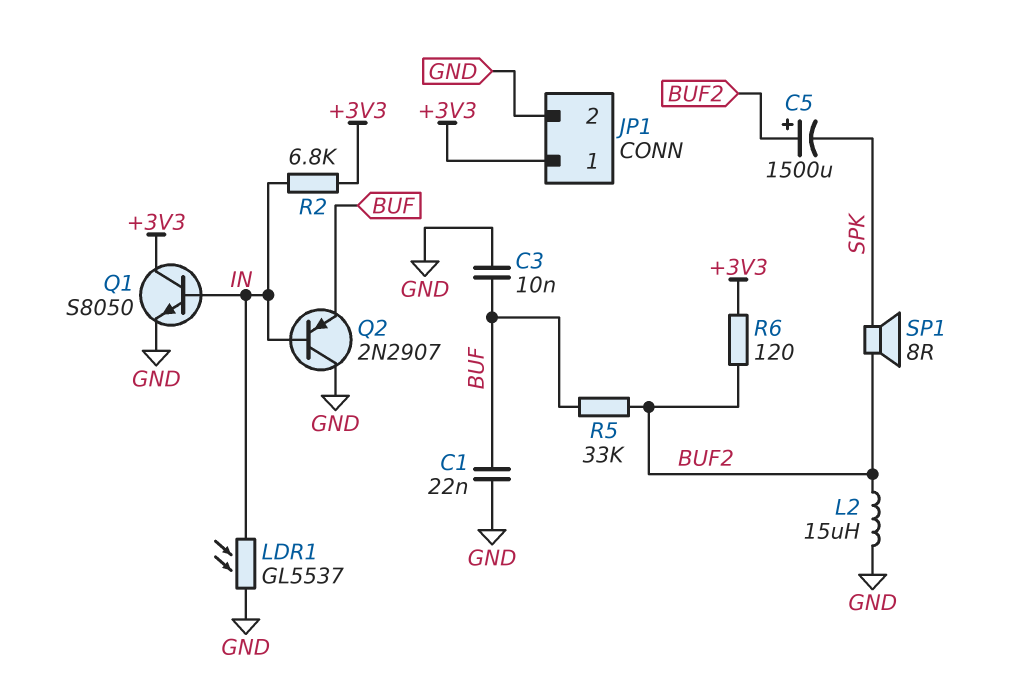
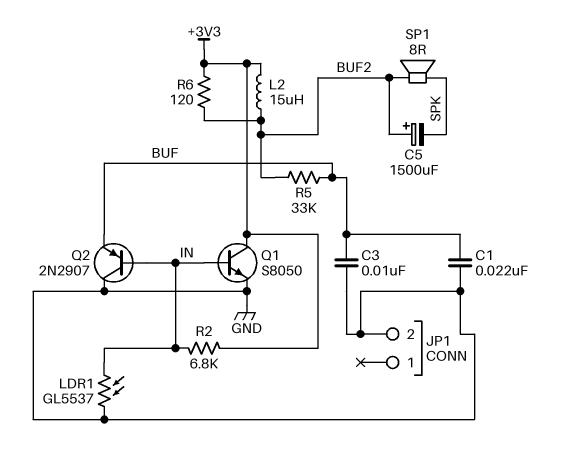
JP1 pin 1: +3V3 -> none
L2: 15uH (BUF2, GND) -> 15uH (+3V3, BUF2)

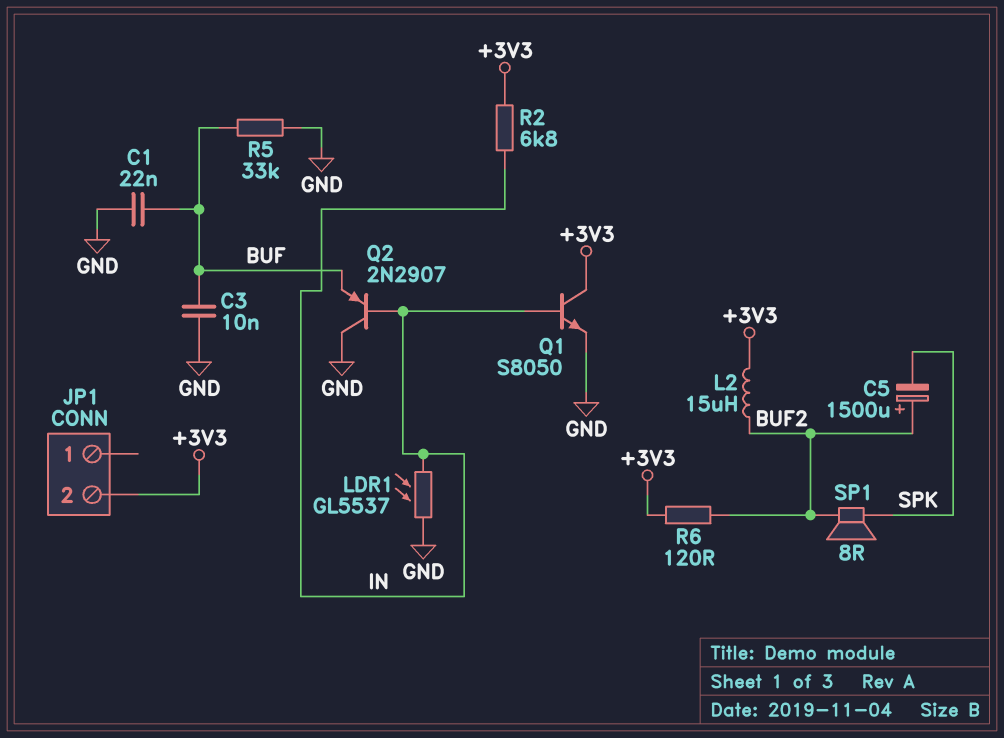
JP1 pin 2: GND -> +3V3
R5: 33k (BUF, BUF2) -> 33k (BUF, GND)

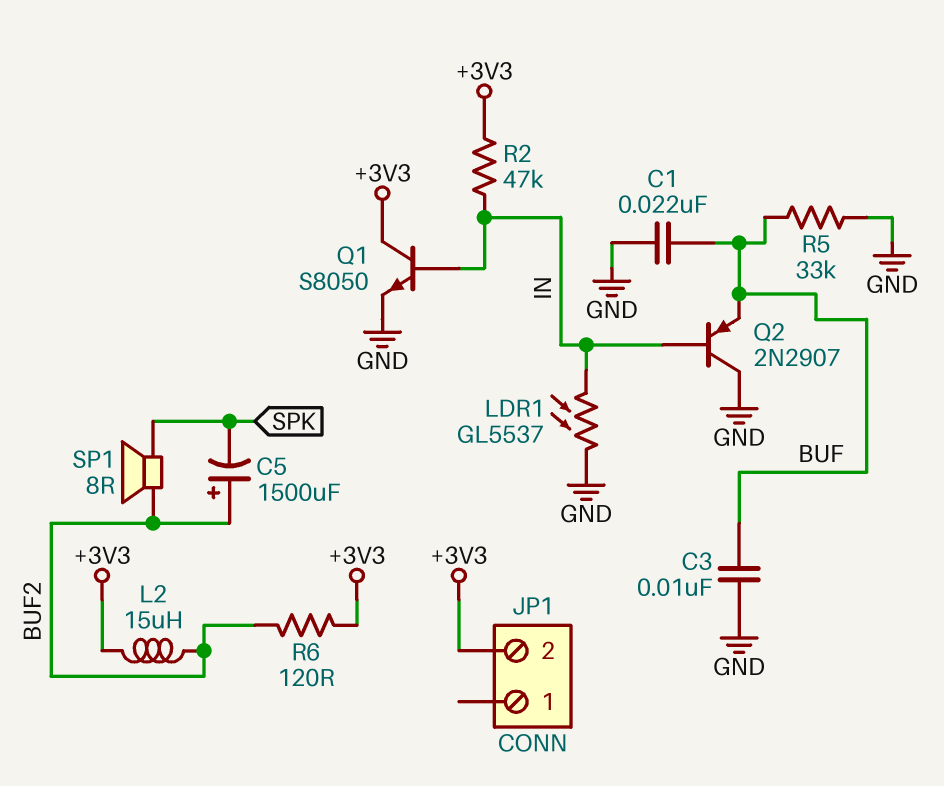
R2: 6.8k (+3V3, IN) -> 47k (+3V3, IN)

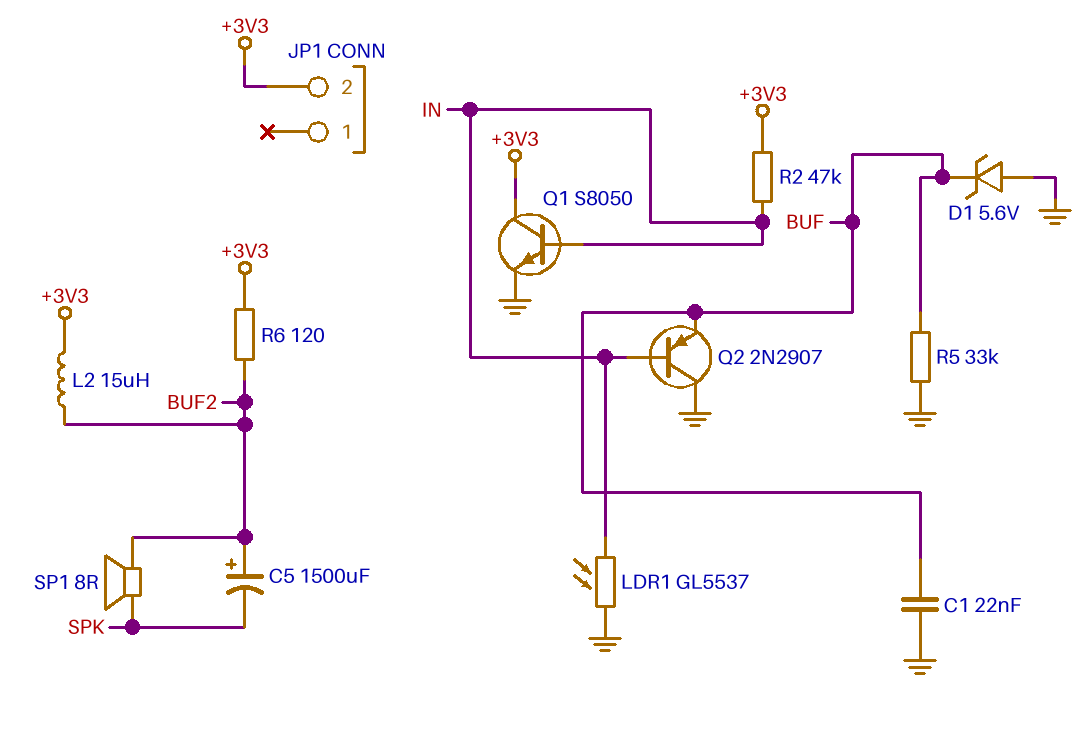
C3: 10nF (BUF, GND) -> none
D1: none -> zener 5.6V (A GND, K BUF)

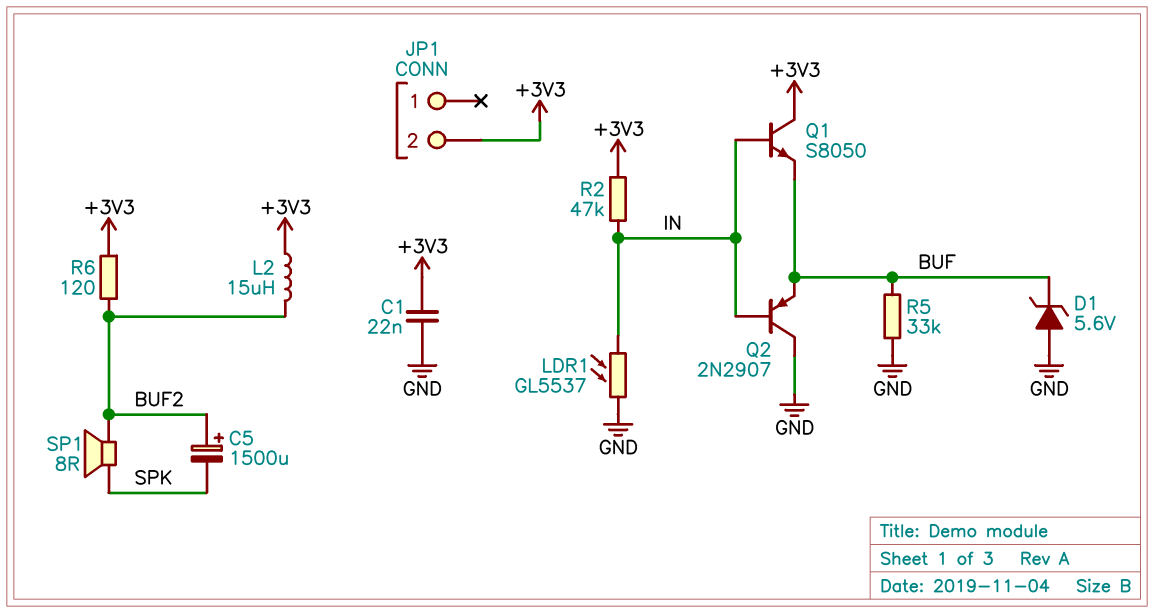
C1: 22nF (BUF, GND) -> 22nF (+3V3, GND)
Q1: NPN S8050 (B IN, C +3V3, E GND) -> NPN S8050 (B IN, C +3V3, E BUF)

